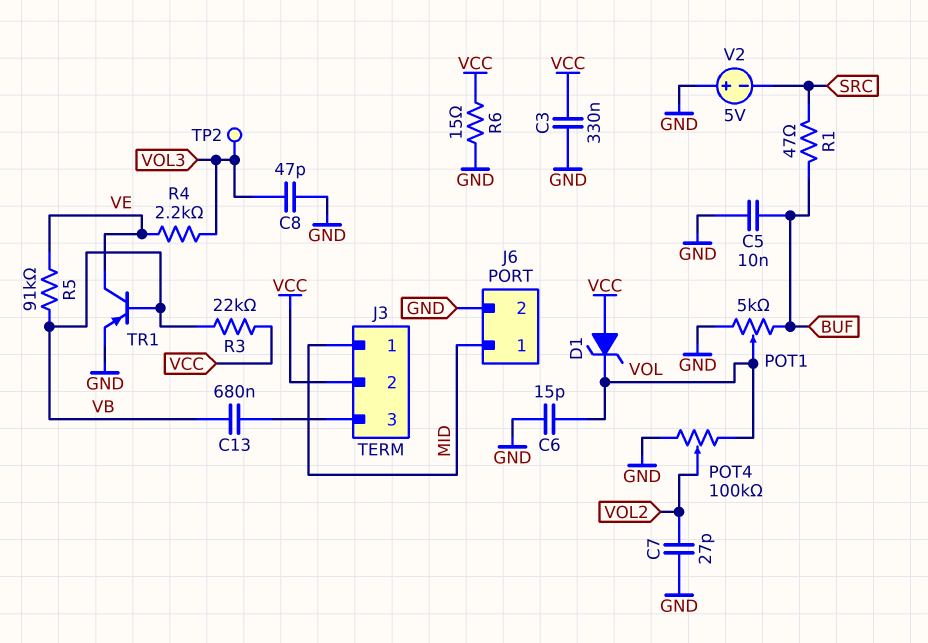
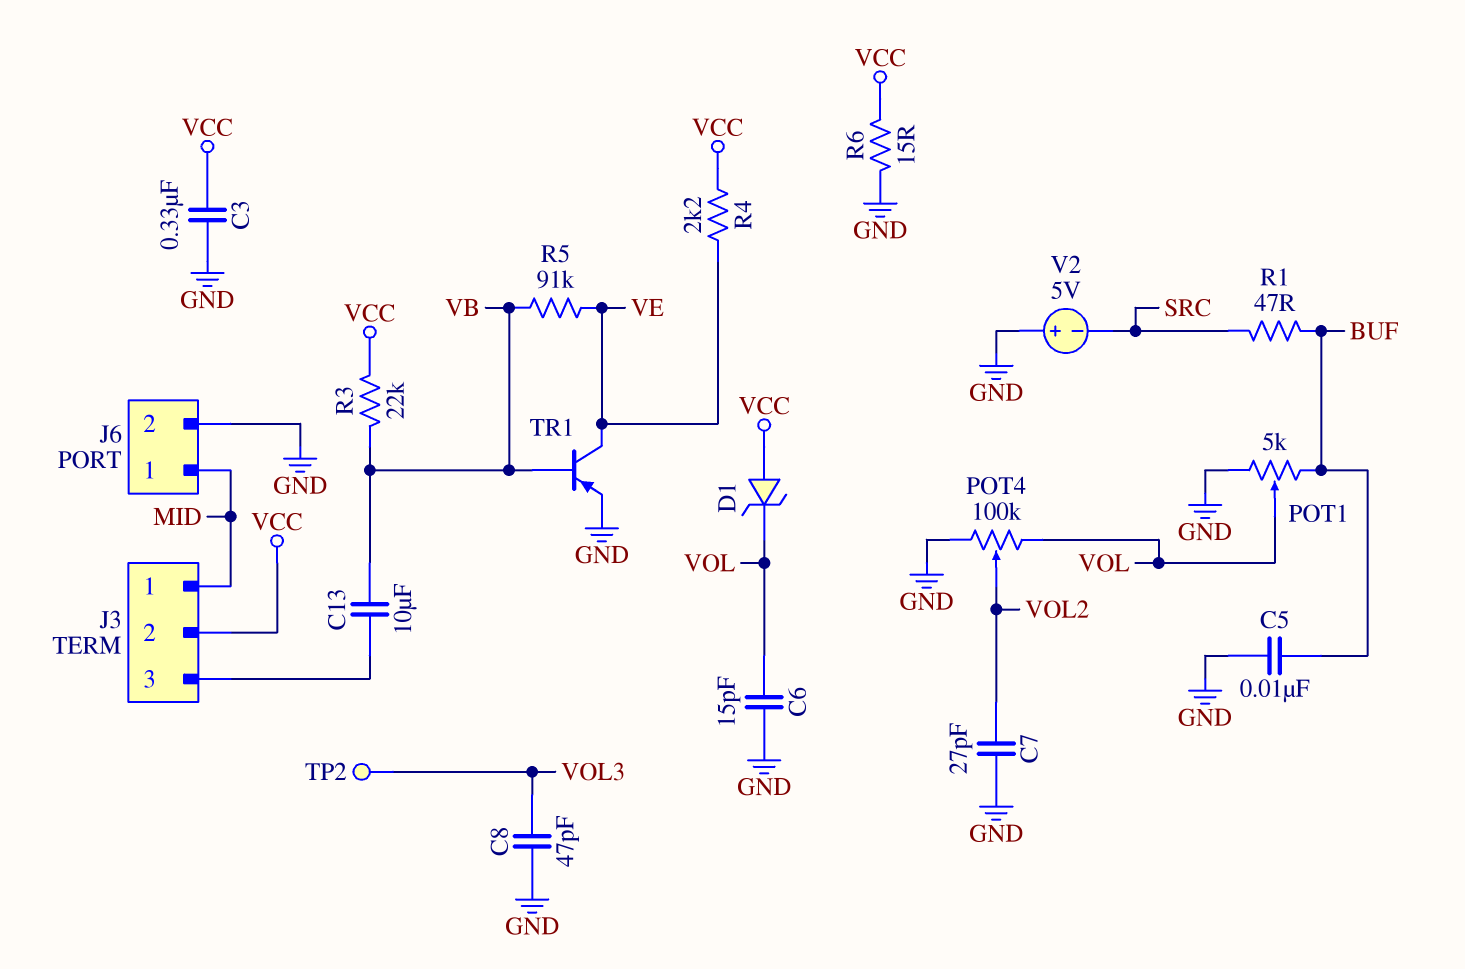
C13: 680nF (J3/3, VB) -> 10uF (J3/3, VB)
R4: 2.2k (VE, VOL3) -> 2.2k (VCC, VE)

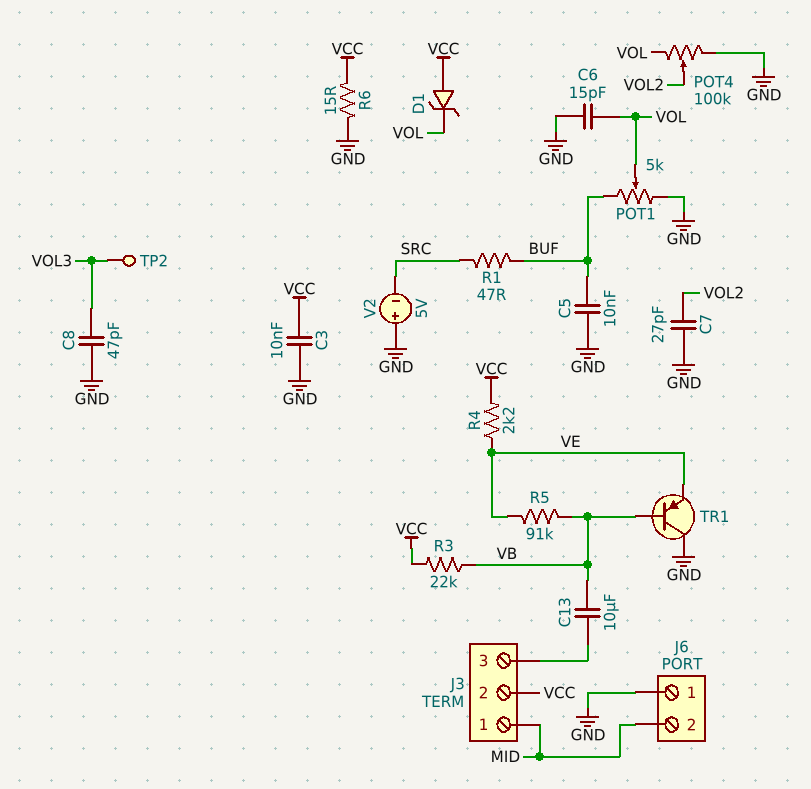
C3: 330nF (GND, VCC) -> 10nF (GND, VCC)
J6 pin 1: MID -> GND
J6 pin 2: GND -> MID
TR1: PNP (B VB, C VE, E GND) -> PNP (B VB, C GND, E VE)

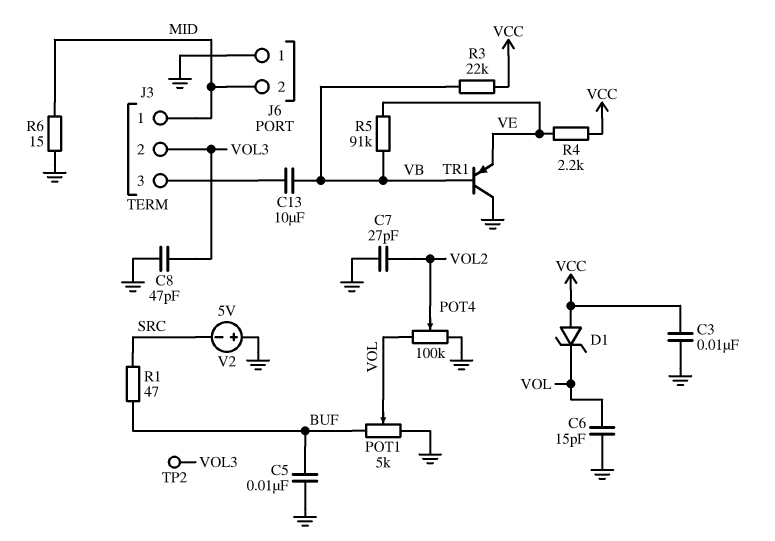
J3 pin 2: VCC -> VOL3
R6: 15 (GND, VCC) -> 15 (GND, MID)

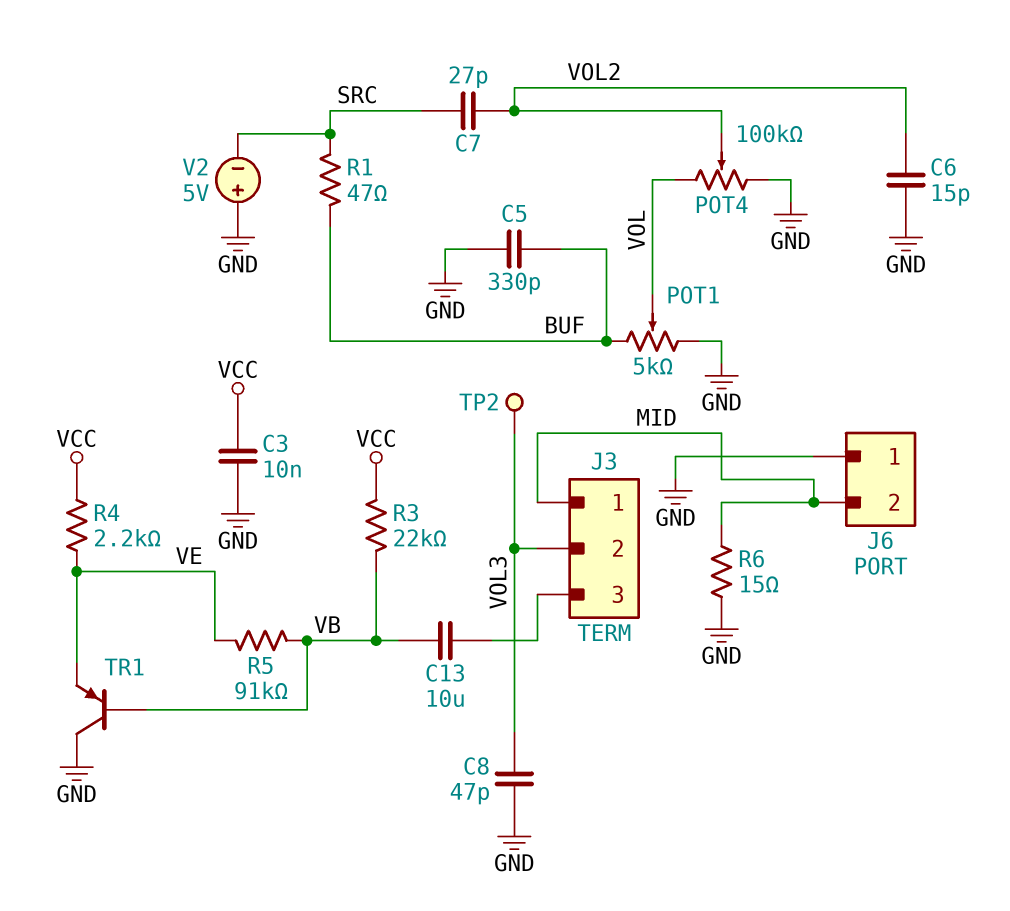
C5: 10nF (BUF, GND) -> 330pF (BUF, GND)
C6: 15pF (GND, VOL) -> 15pF (GND, VOL2)
C7: 27pF (GND, VOL2) -> 27pF (SRC, VOL2)
D1: zener (A VCC, K VOL) -> none

